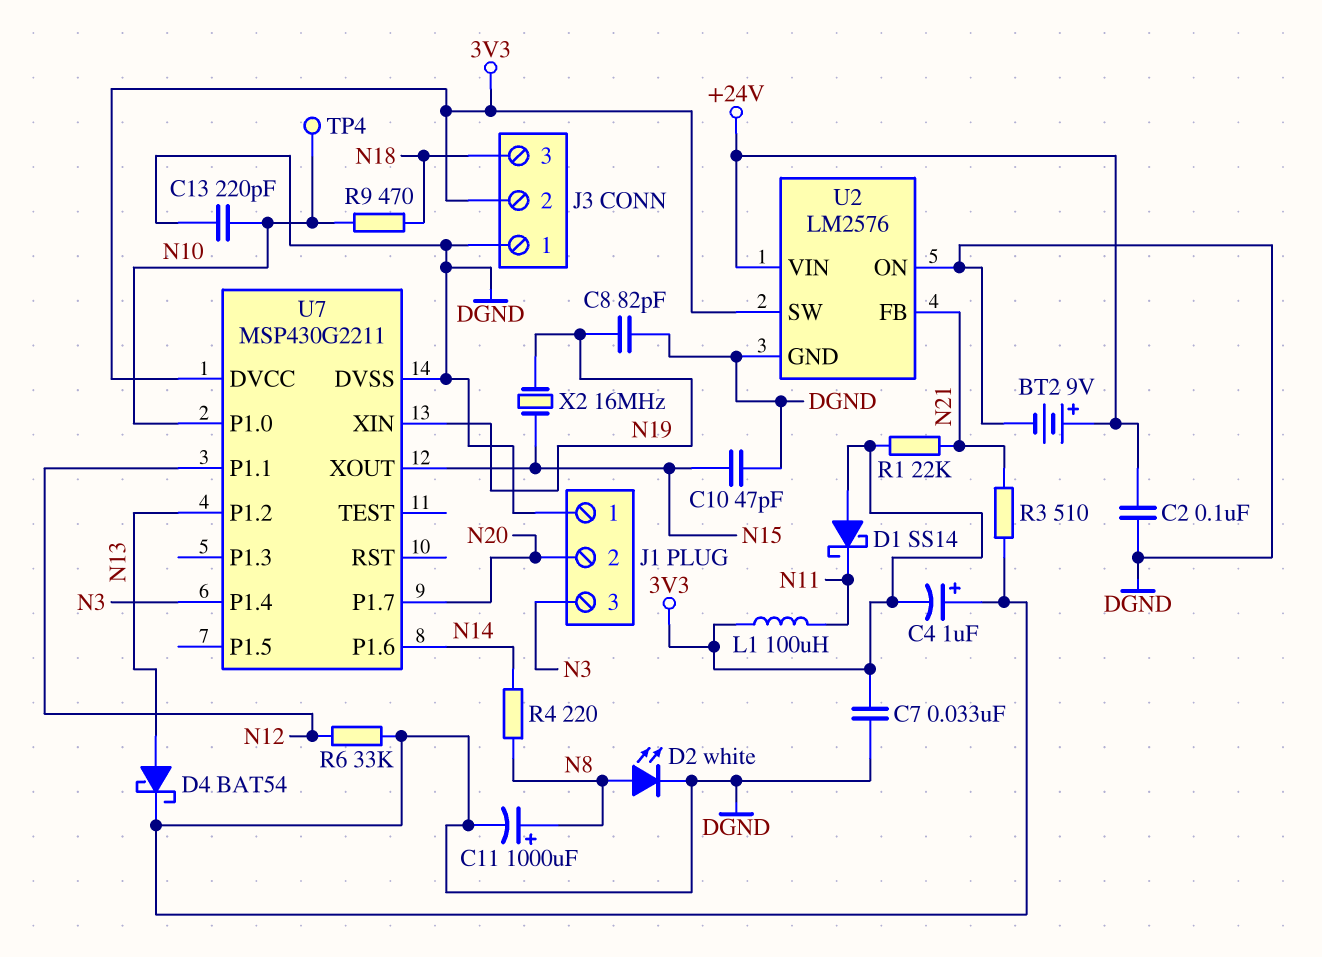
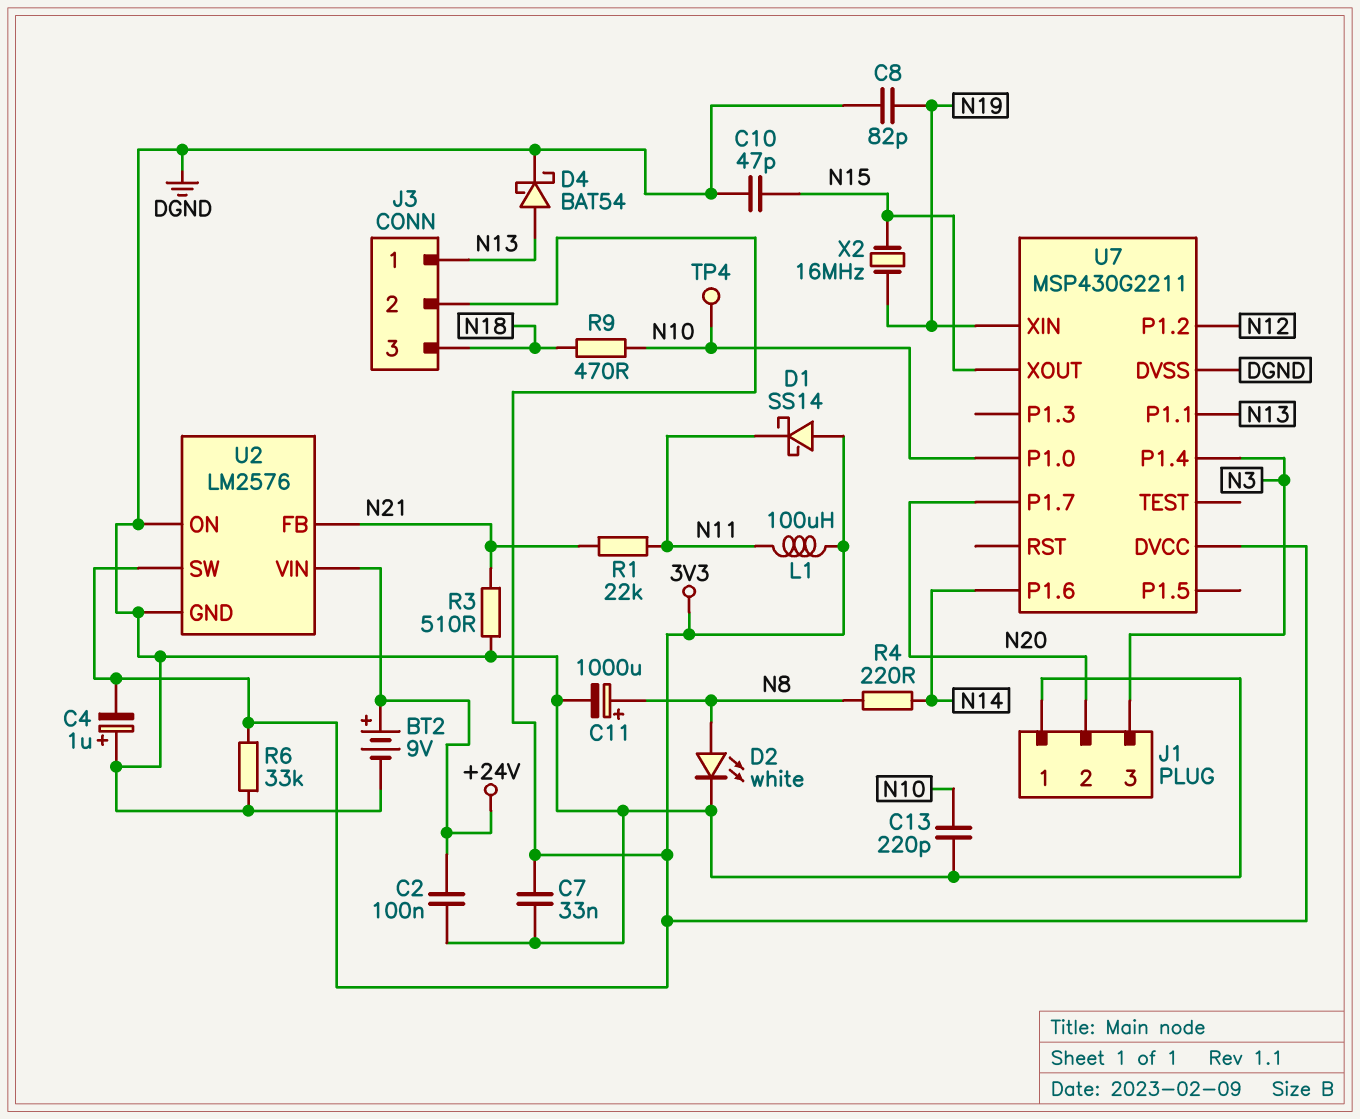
J3 pin 1: DGND -> N13
R1: 22k (3V3, N21) -> 22k (N11, N21)
R6: 33k (DGND, N12) -> 33k (3V3, DGND)
U7 pin P1.1: N12 -> N13
U7 pin P1.2: N13 -> N12

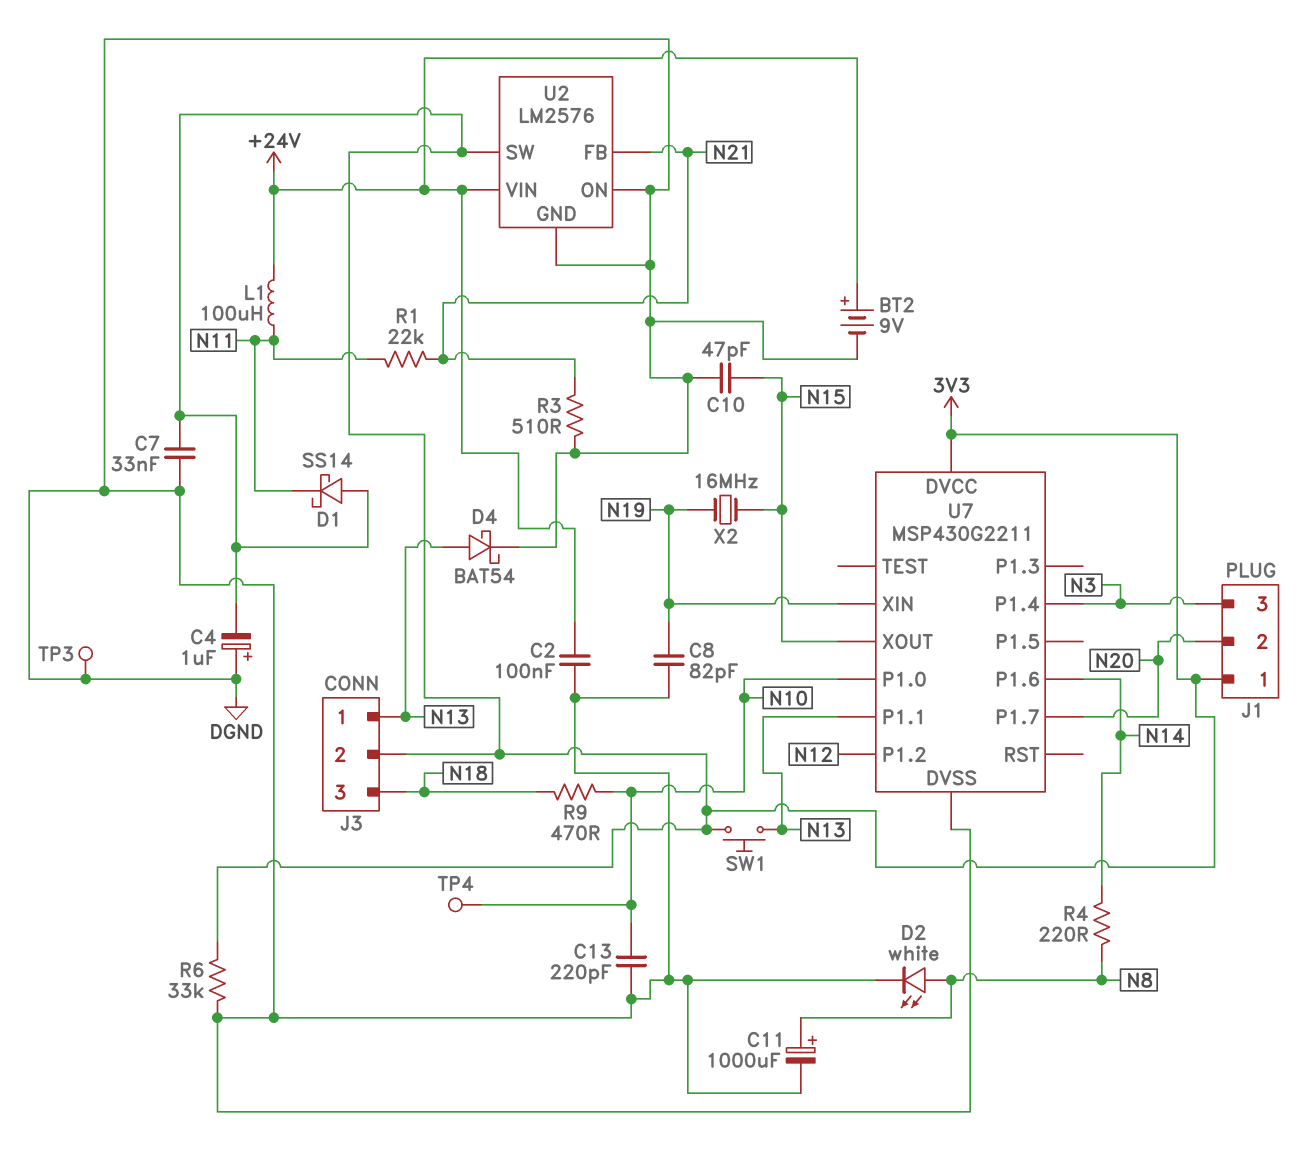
J1 pin 1: DGND -> 3V3
L1: 100uH (3V3, N11) -> 100uH (+24V, N11)
SW1: none -> button (3V3, N13)
TP3: none -> test point (DGND)

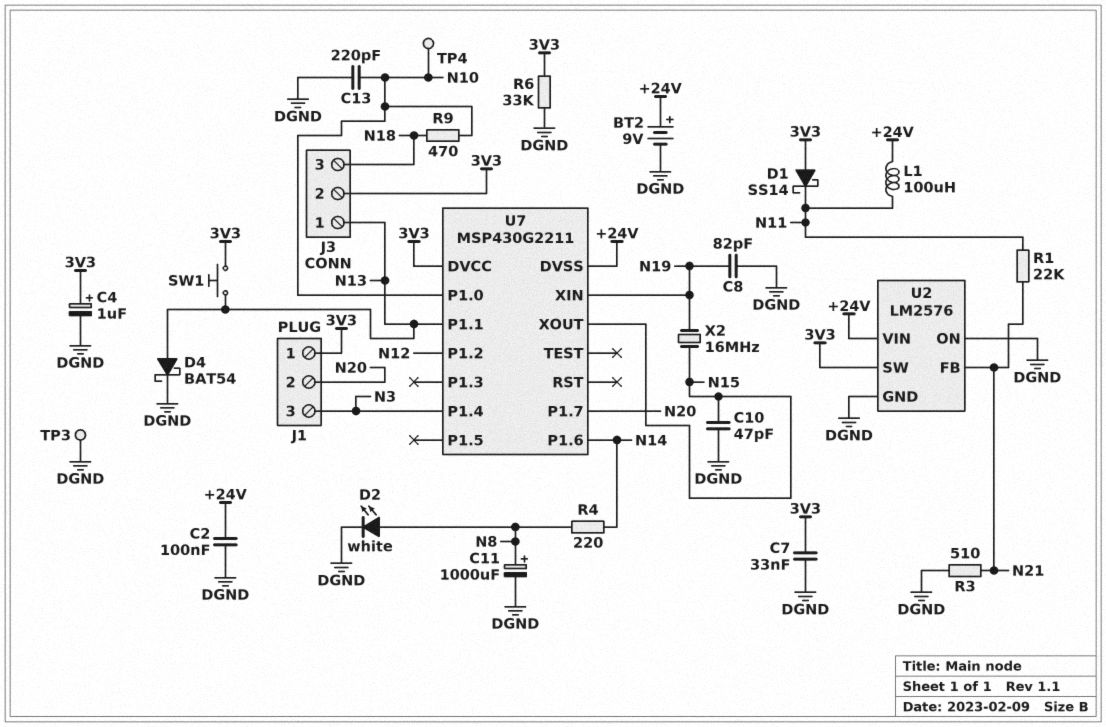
C4: 1uF (plus DGND, minus 3V3) -> 1uF (plus 3V3, minus DGND)
U7 pin DVSS: DGND -> +24V

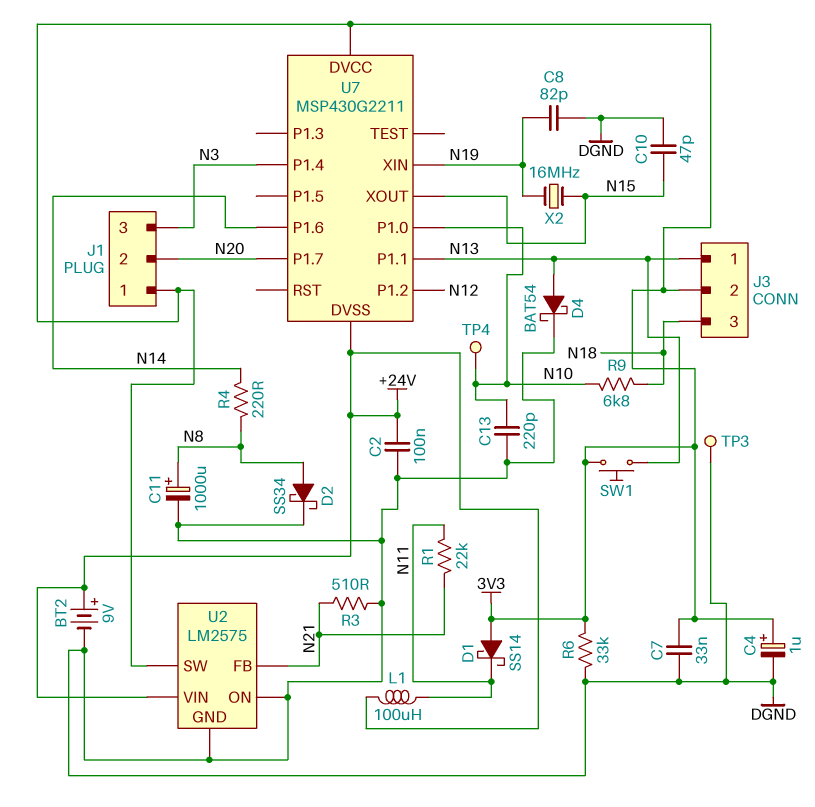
D2: LED white (A N8, K DGND) -> schottky SS34 (A N8, K DGND)
R9: 470 (N10, N18) -> 6.8k (N10, N18)
U2: LM2576 -> LM2575

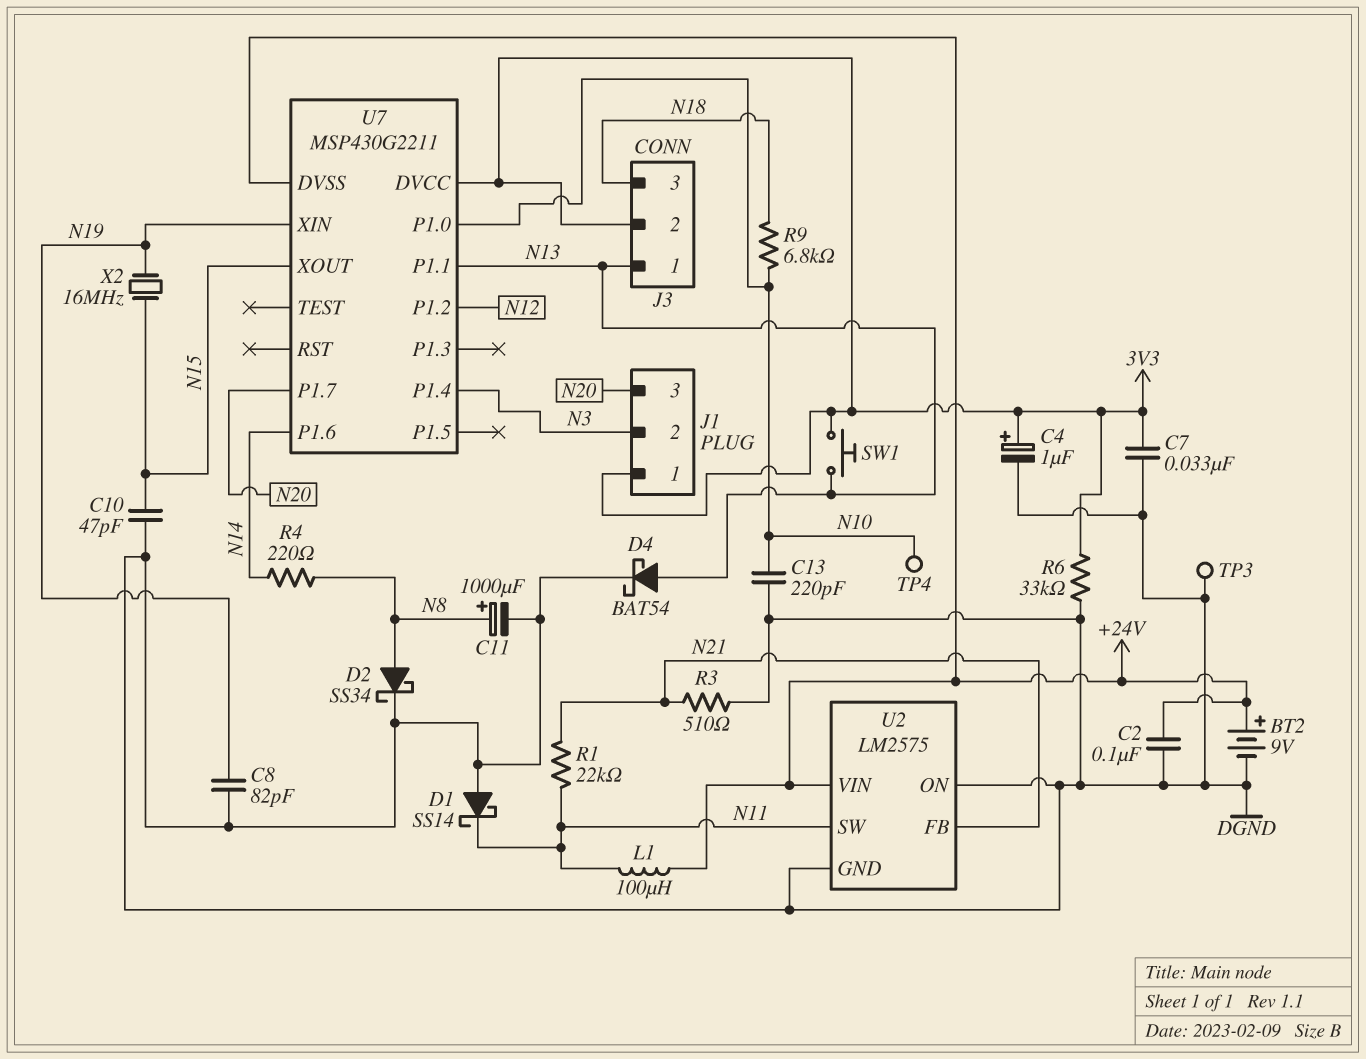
D1: schottky SS14 (A 3V3, K N11) -> schottky SS14 (A DGND, K N11)
J1 pin 2: N20 -> N3
J1 pin 3: N3 -> N20
U2 pin SW: 3V3 -> N11

